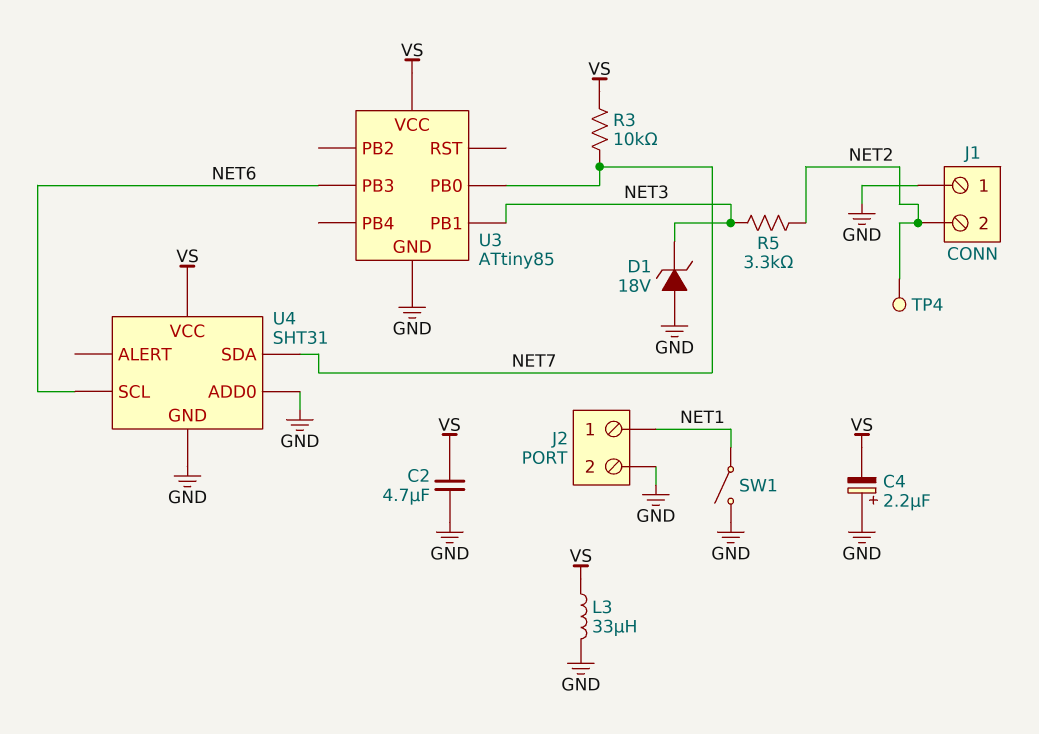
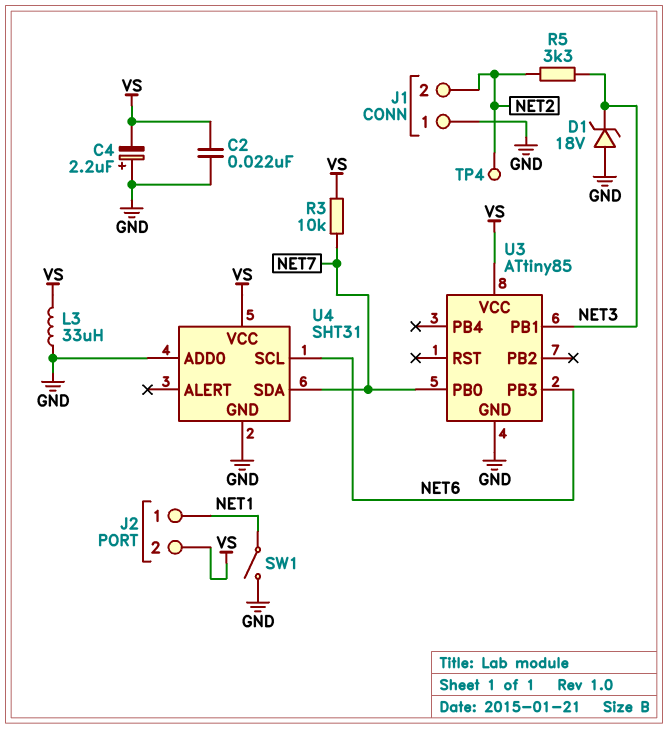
C2: 4.7uF (GND, VS) -> 22nF (GND, VS)
J2 pin 2: GND -> VS

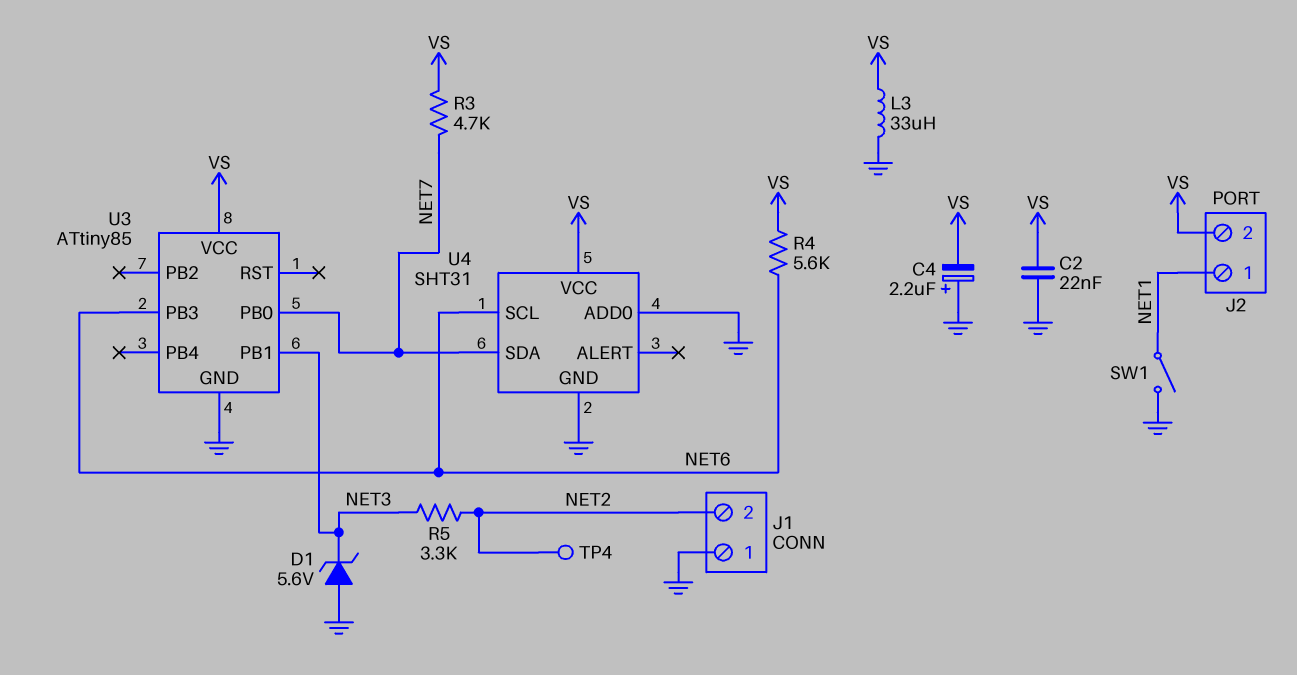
D1: zener 18V (A GND, K NET3) -> zener 5.6V (A GND, K NET3)
R3: 10k (NET7, VS) -> 4.7k (NET7, VS)
R4: none -> 5.6k (NET6, VS)

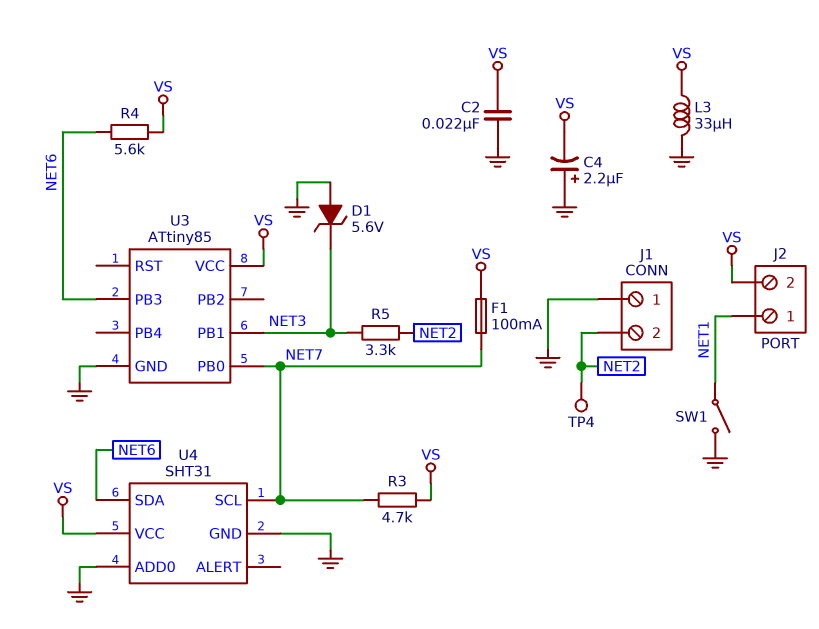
F1: none -> 100mA (NET7, VS)
U4 pin SCL: NET6 -> NET7
U4 pin SDA: NET7 -> NET6

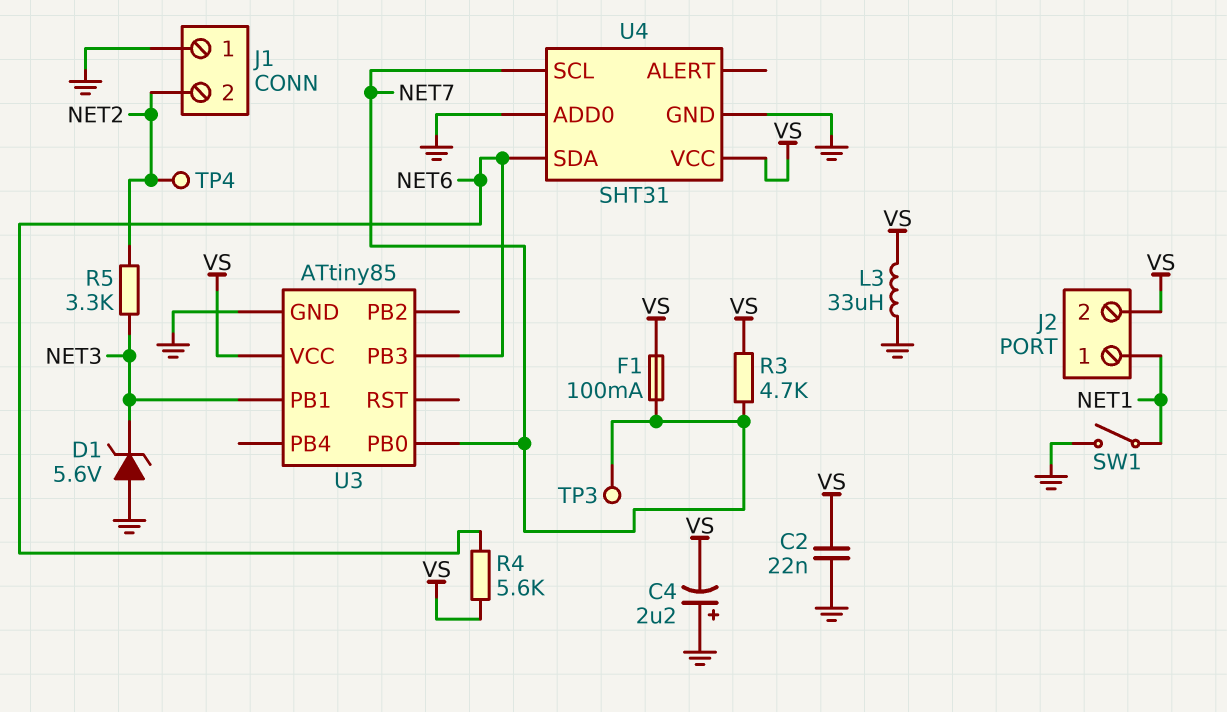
TP3: none -> test point (NET7)

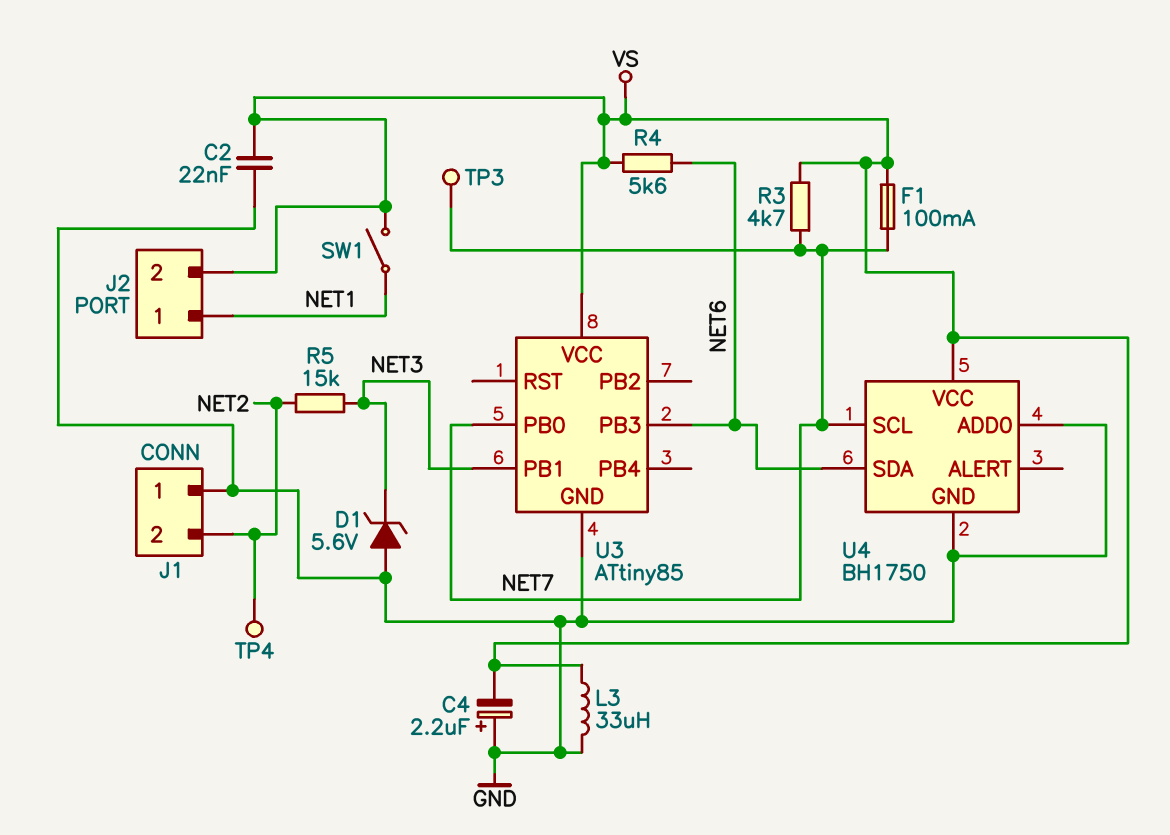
R5: 3.3k (NET2, NET3) -> 15k (NET2, NET3)
SW1: switch (GND, NET1) -> switch (NET1, VS)
U4: SHT31 -> BH1750

